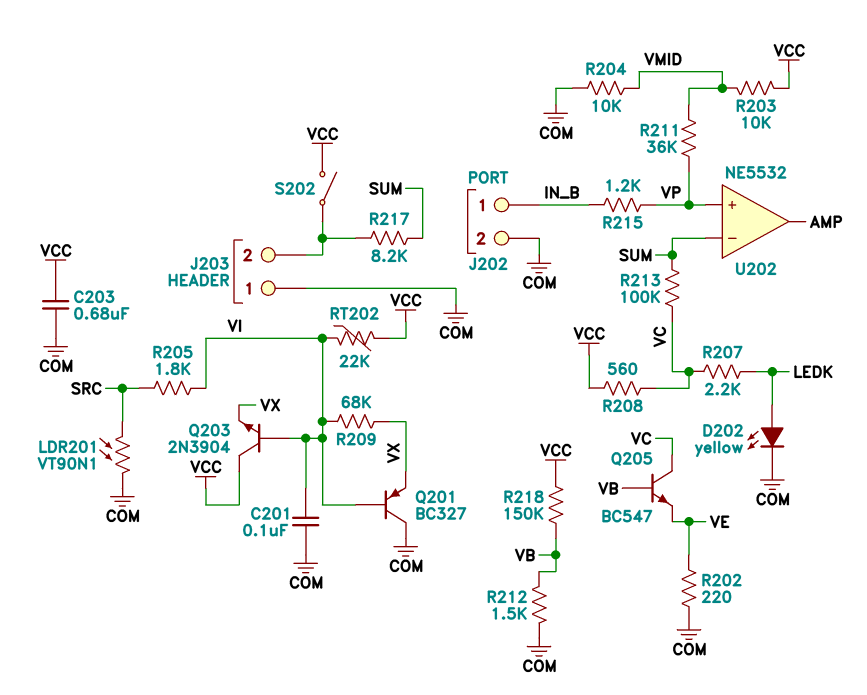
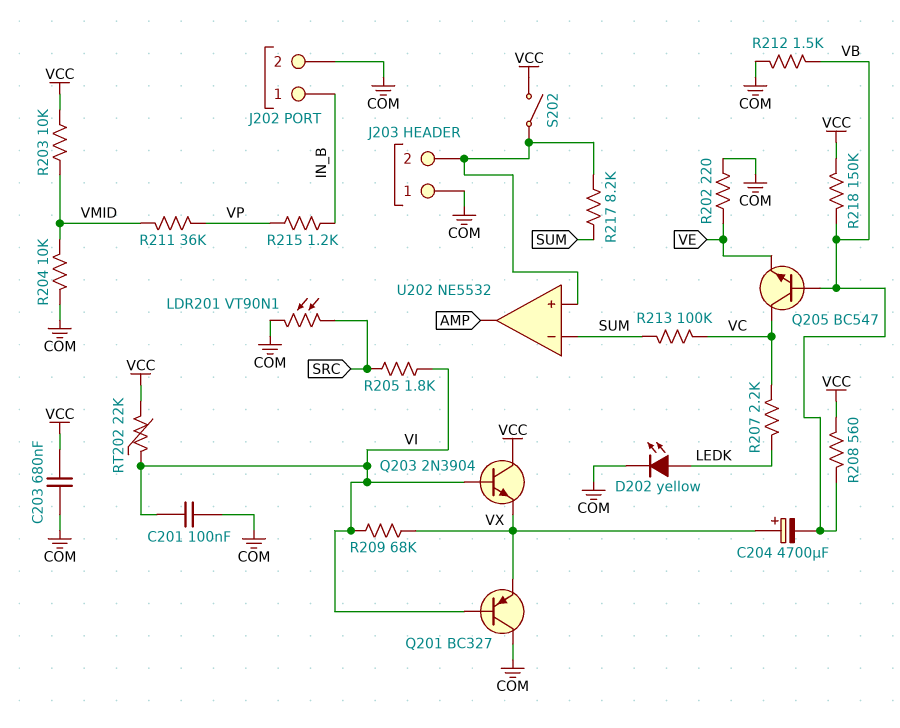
C204: none -> 4700uF (plus VX, minus VB)
R208: 560 (VC, VCC) -> 560 (VB, VCC)
U202 pin in+: VP -> J203/2

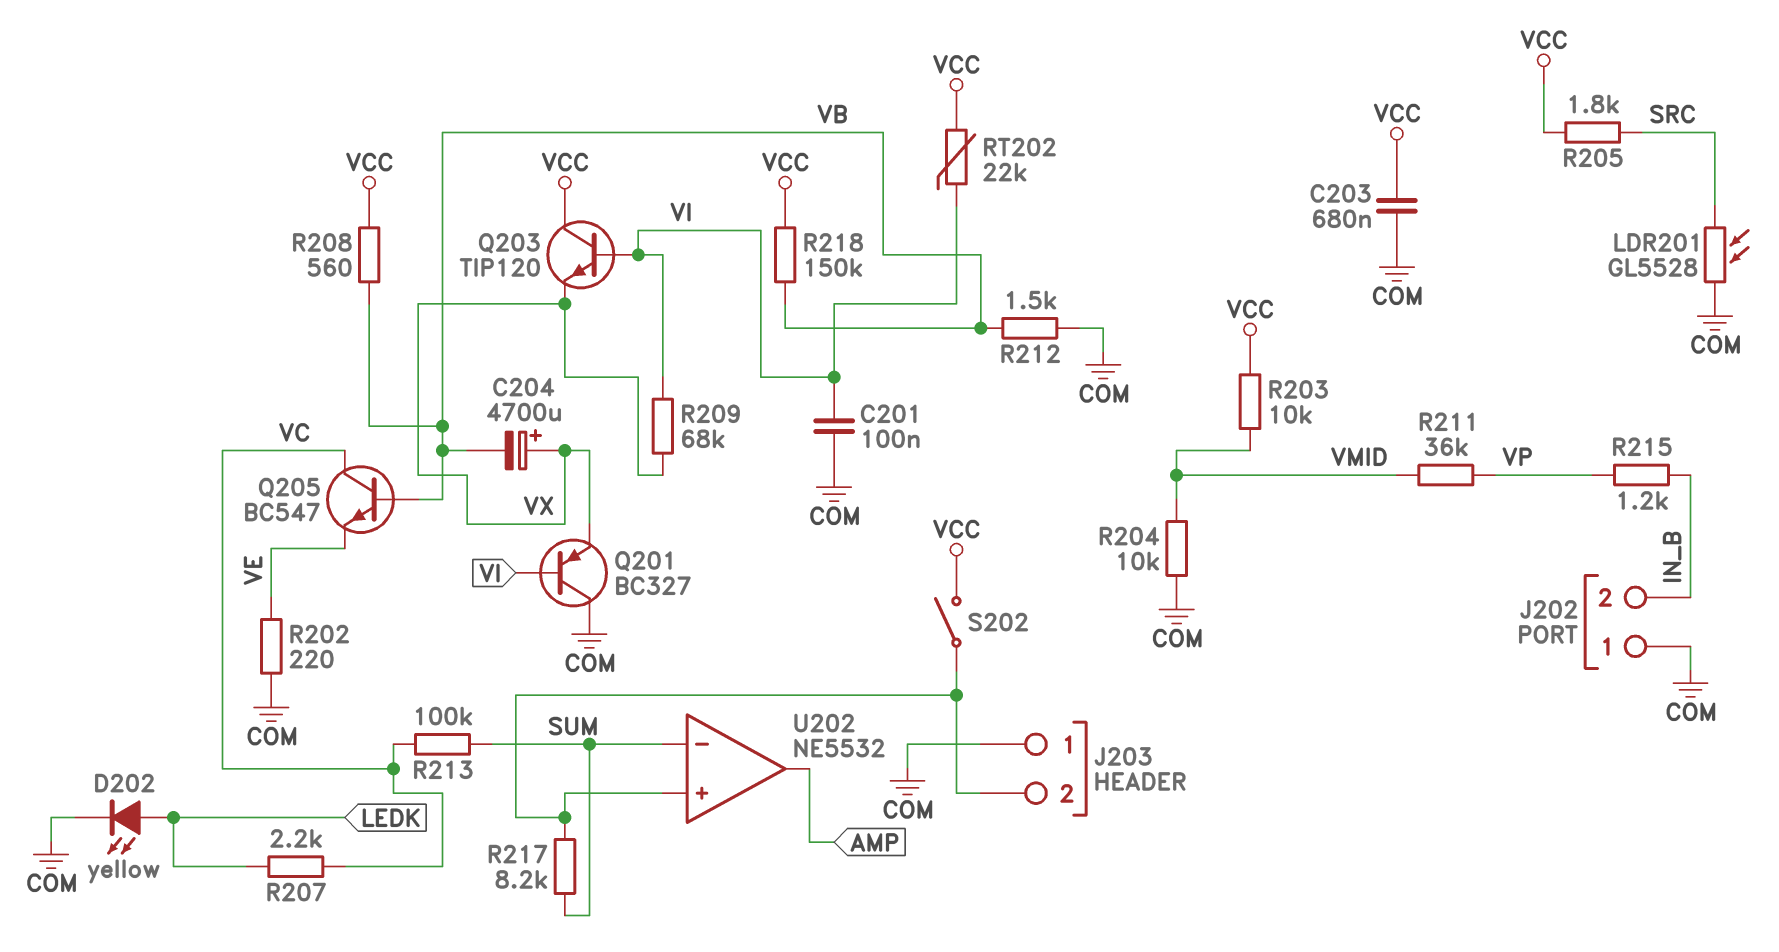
J202 pin 1: IN_B -> COM
J202 pin 2: COM -> IN_B
LDR201: VT90N1 (COM, SRC) -> GL5528 (COM, SRC)
Q203: NPN 2N3904 (B VI, C VCC, E VX) -> NPN TIP120 (B VI, C VCC, E VX)
R205: 1.8k (SRC, VI) -> 1.8k (SRC, VCC)

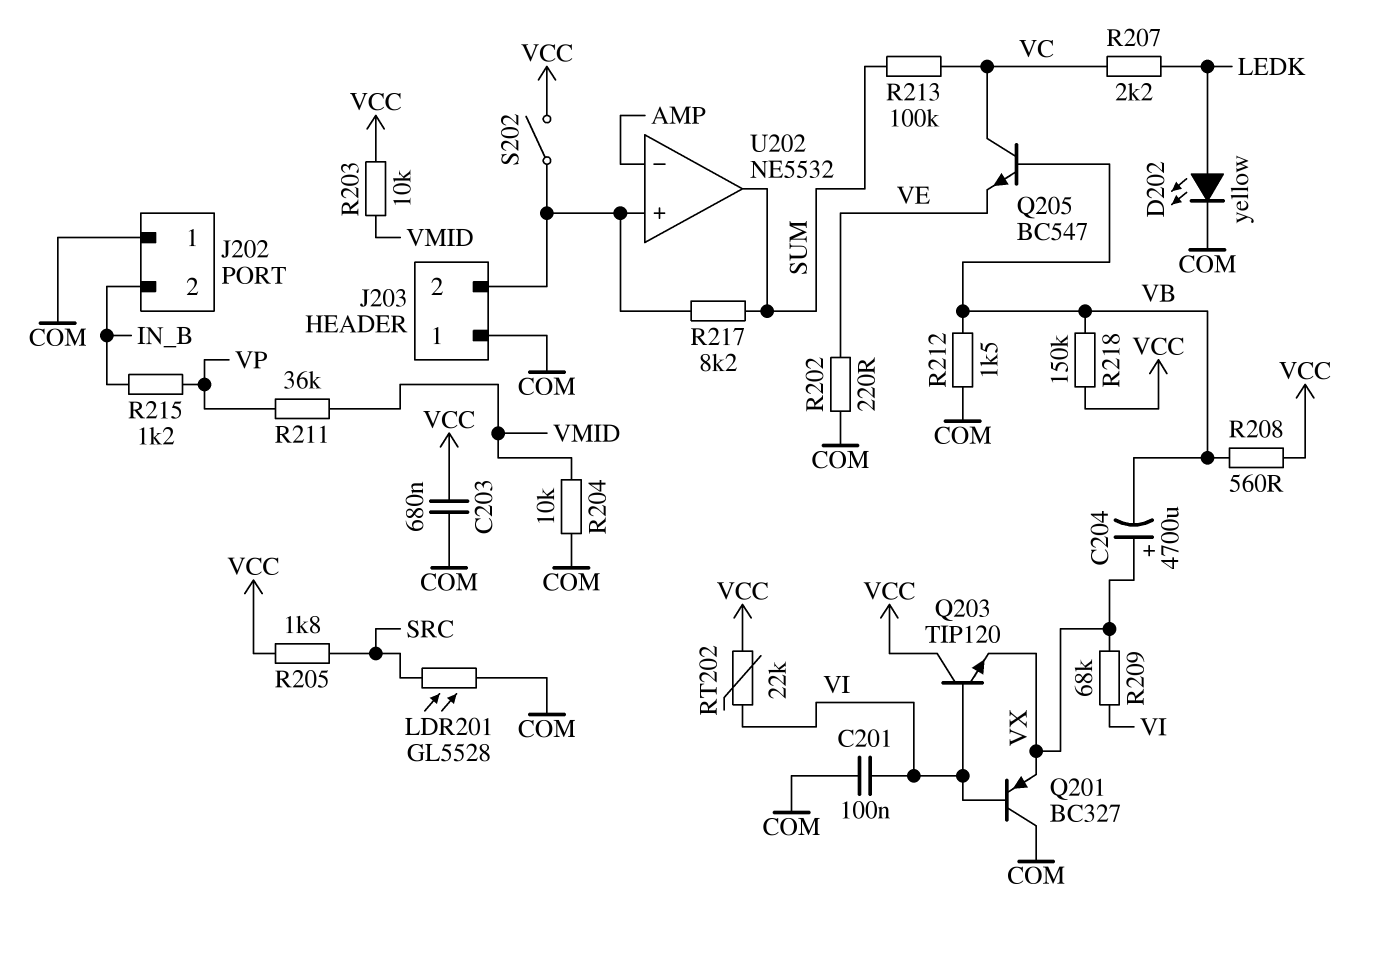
U202 pin in-: SUM -> AMP
U202 pin out: AMP -> SUM

